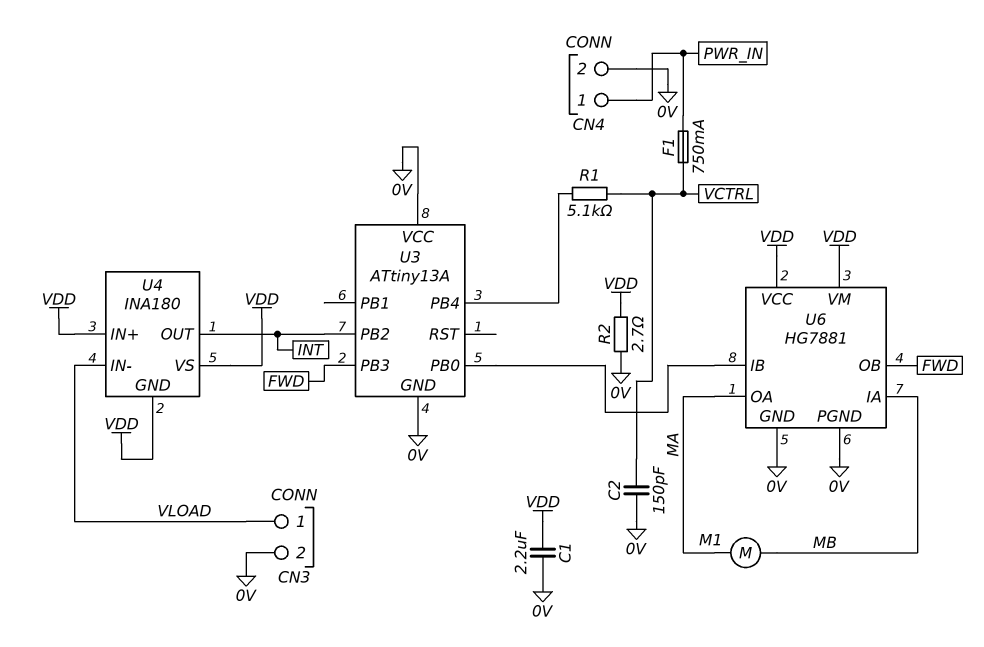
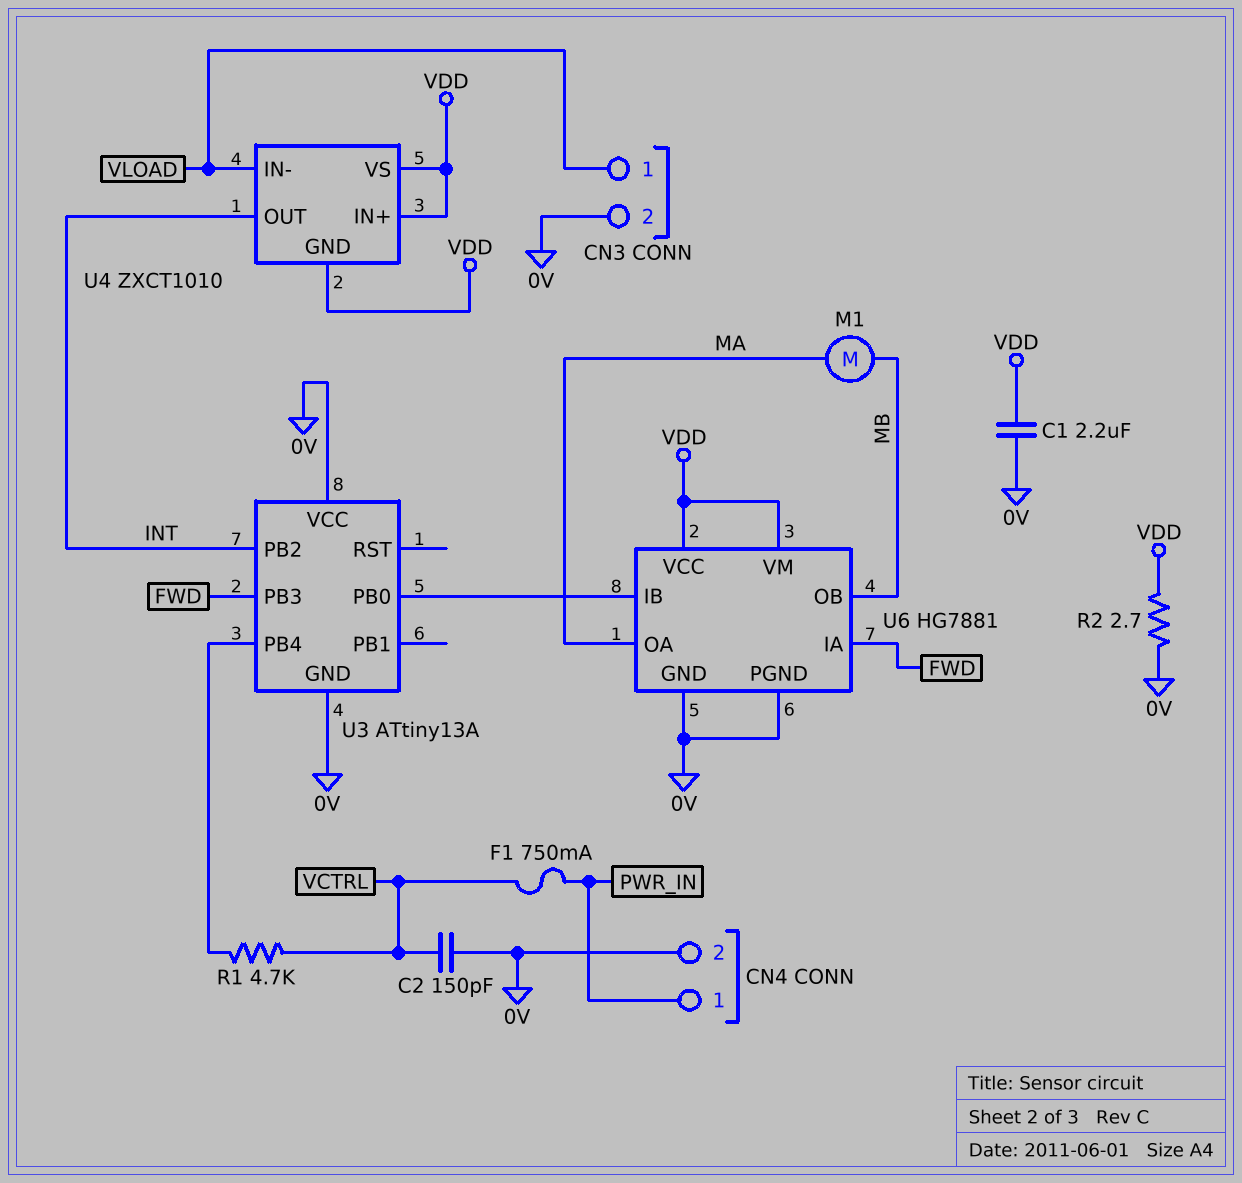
R1: 5.1k (U3/PB4, VCTRL) -> 4.7k (U3/PB4, VCTRL)
U4: INA180 -> ZXCT1010
U6 pin IA: MB -> FWD
U6 pin OB: FWD -> MB

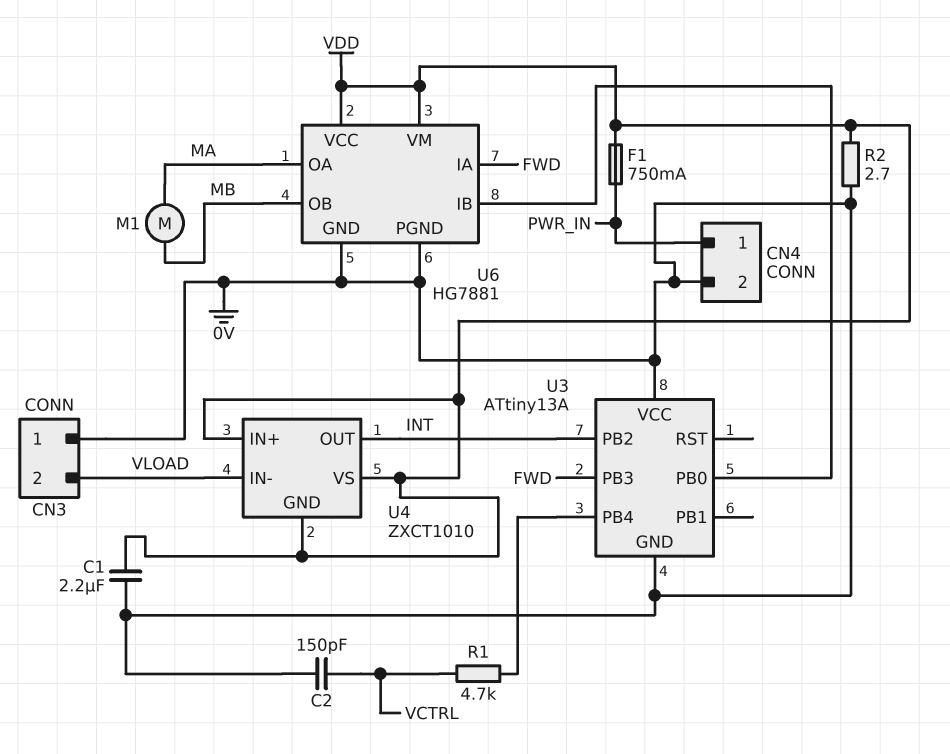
CN3 pin 1: VLOAD -> 0V
CN3 pin 2: 0V -> VLOAD
F1: 750mA (PWR_IN, VCTRL) -> 750mA (PWR_IN, VDD)

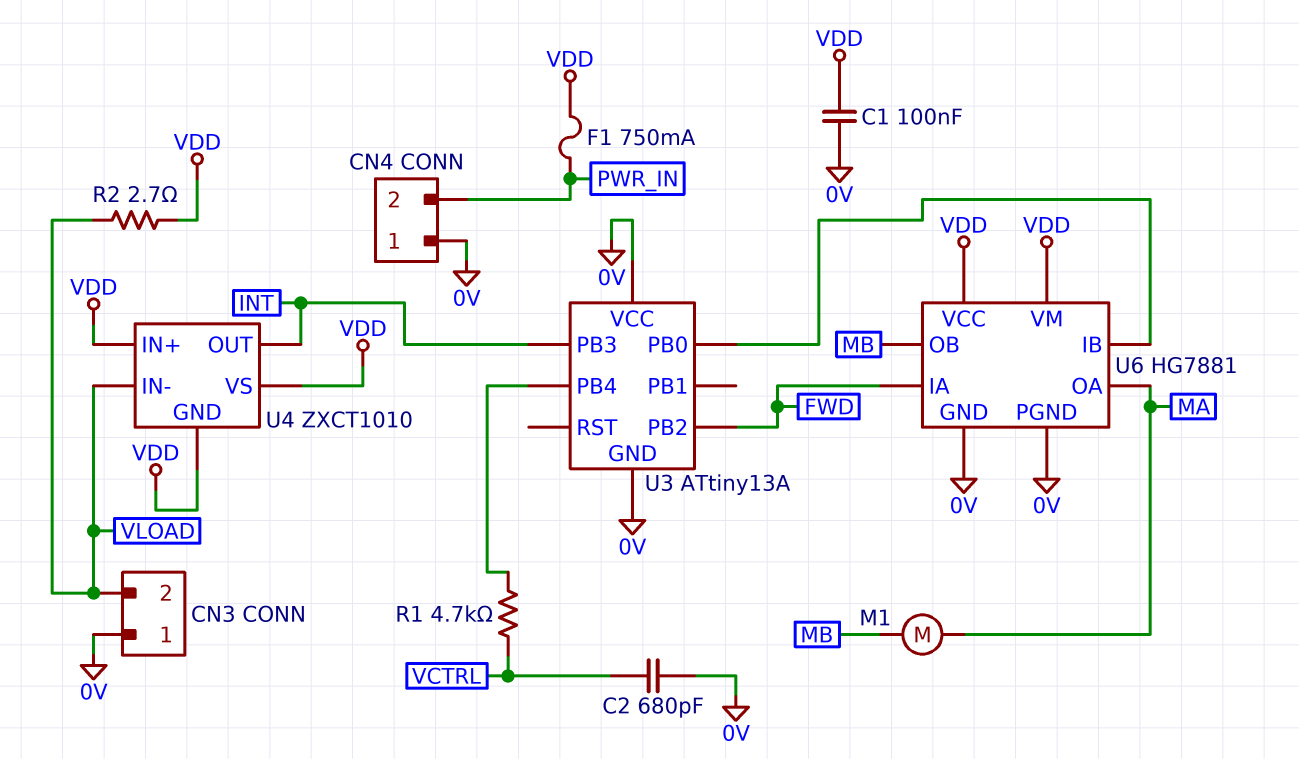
C1: 2.2uF (0V, VDD) -> 100nF (0V, VDD)
C2: 150pF (0V, VCTRL) -> 680pF (0V, VCTRL)
CN4 pin 1: PWR_IN -> 0V
CN4 pin 2: 0V -> PWR_IN
R2: 2.7 (0V, VDD) -> 2.7 (VDD, VLOAD)
U3 pin PB2: INT -> FWD
U3 pin PB3: FWD -> INT

